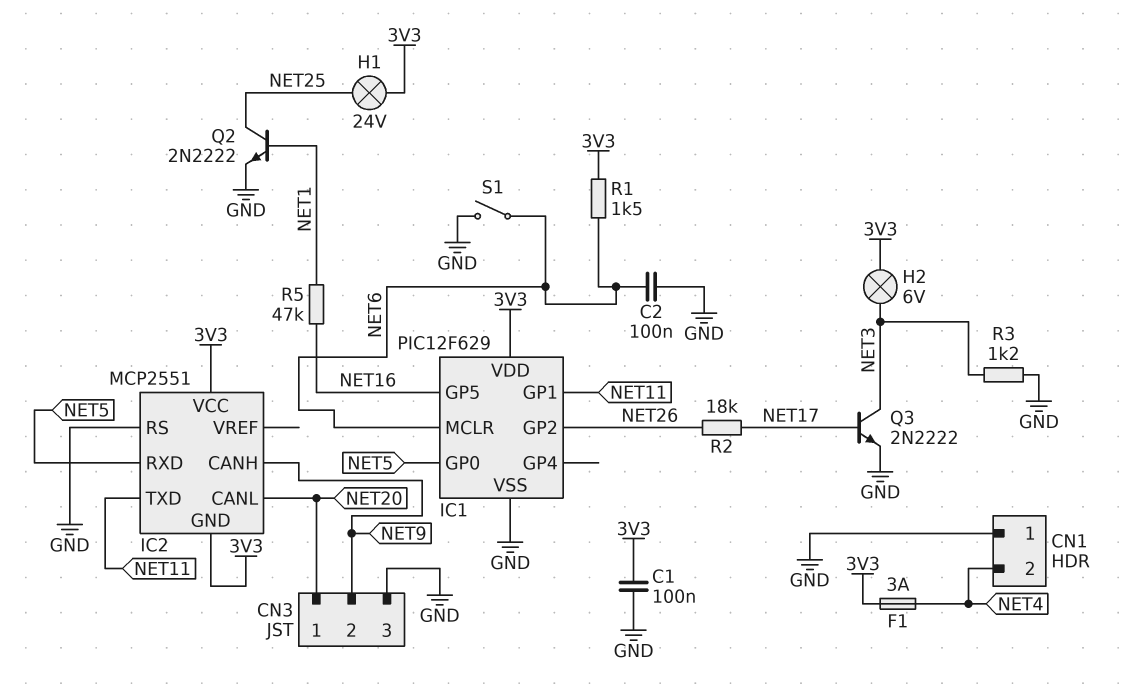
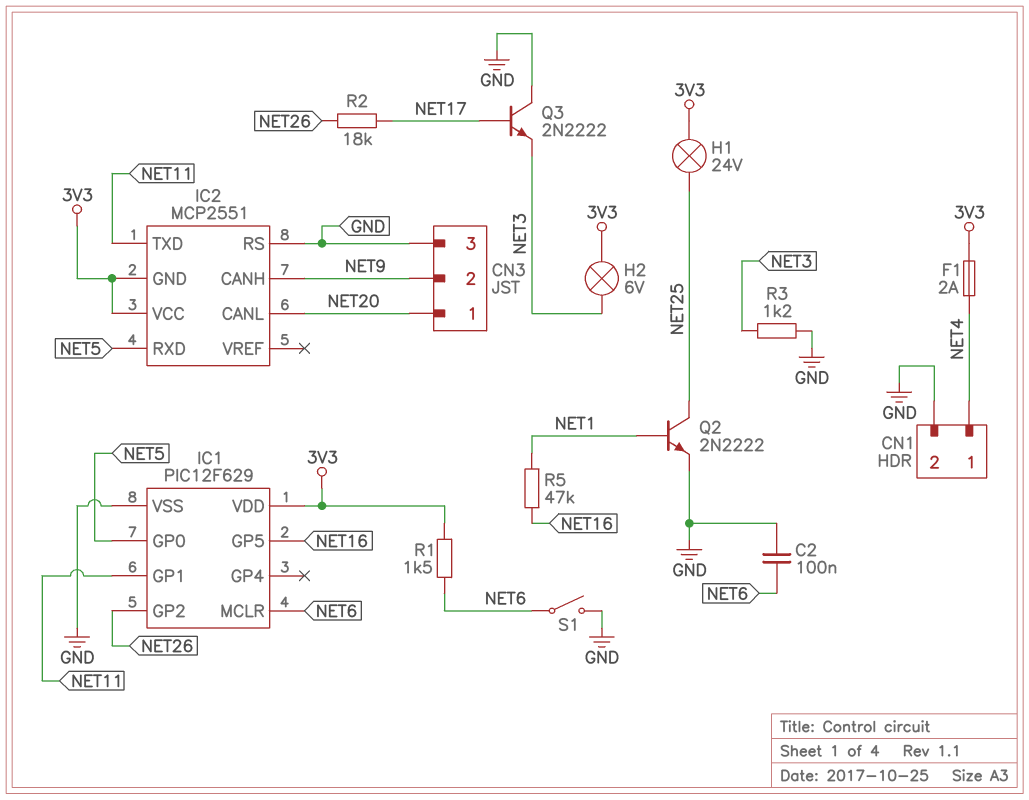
C1: 100nF (3V3, GND) -> none
CN1 pin 1: GND -> NET4
CN1 pin 2: NET4 -> GND
F1: 3A (3V3, NET4) -> 2A (3V3, NET4)
Q3: NPN 2N2222 (B NET17, C NET3, E GND) -> NPN 2N2222 (B NET17, C GND, E NET3)

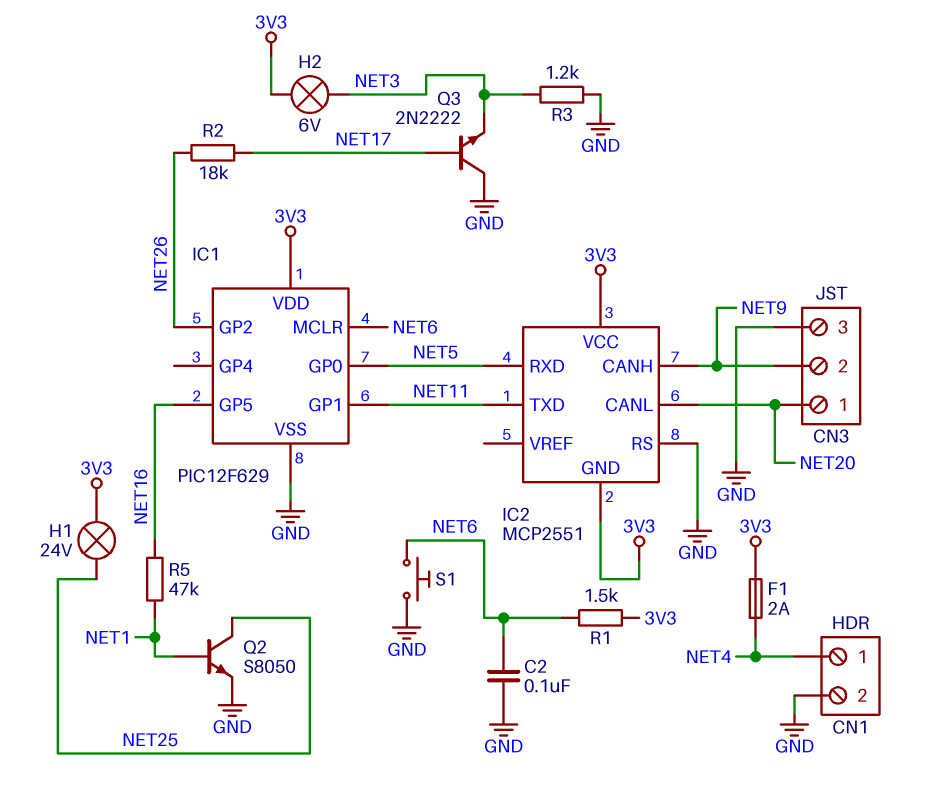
Q2: NPN 2N2222 (B NET1, C NET25, E GND) -> NPN S8050 (B NET1, C NET25, E GND)
S1: switch (GND, NET6) -> button (GND, NET6)

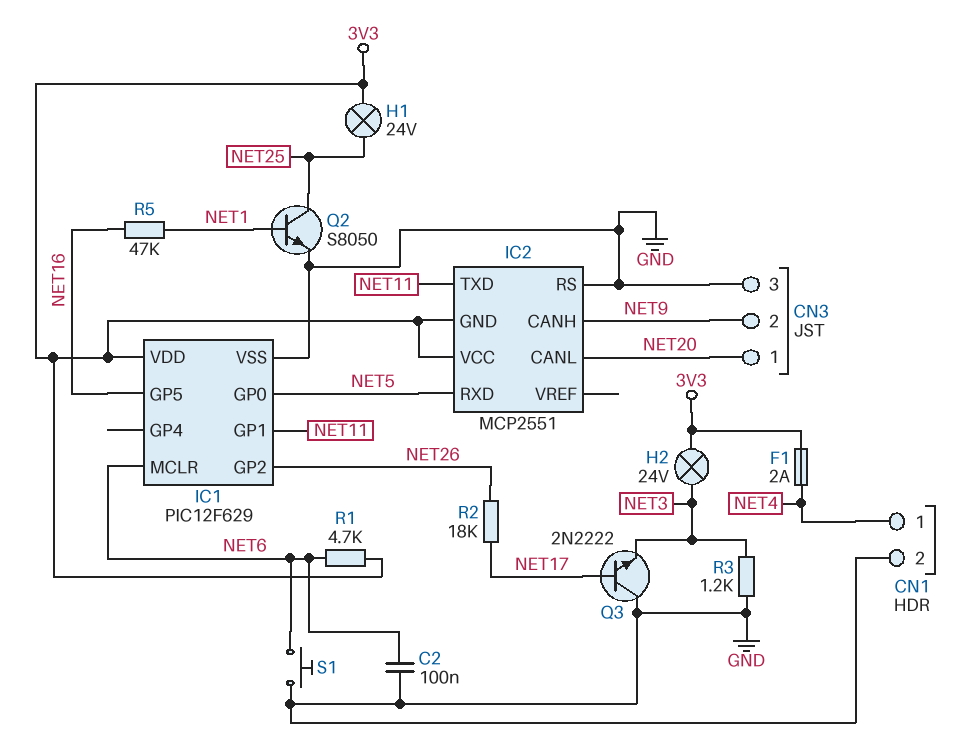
H2: lamp 6V (3V3, NET3) -> lamp 24V (3V3, NET3)
R1: 1.5k (3V3, NET6) -> 4.7k (3V3, NET6)

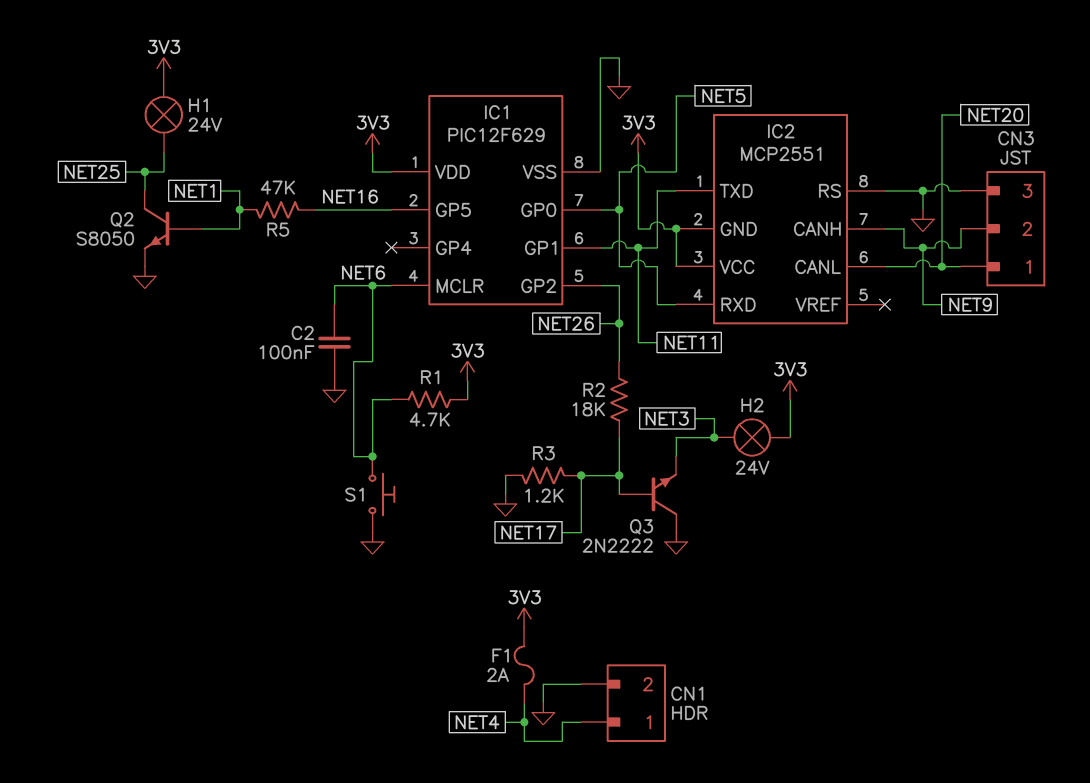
R3: 1.2k (GND, NET3) -> 1.2k (GND, NET17)

